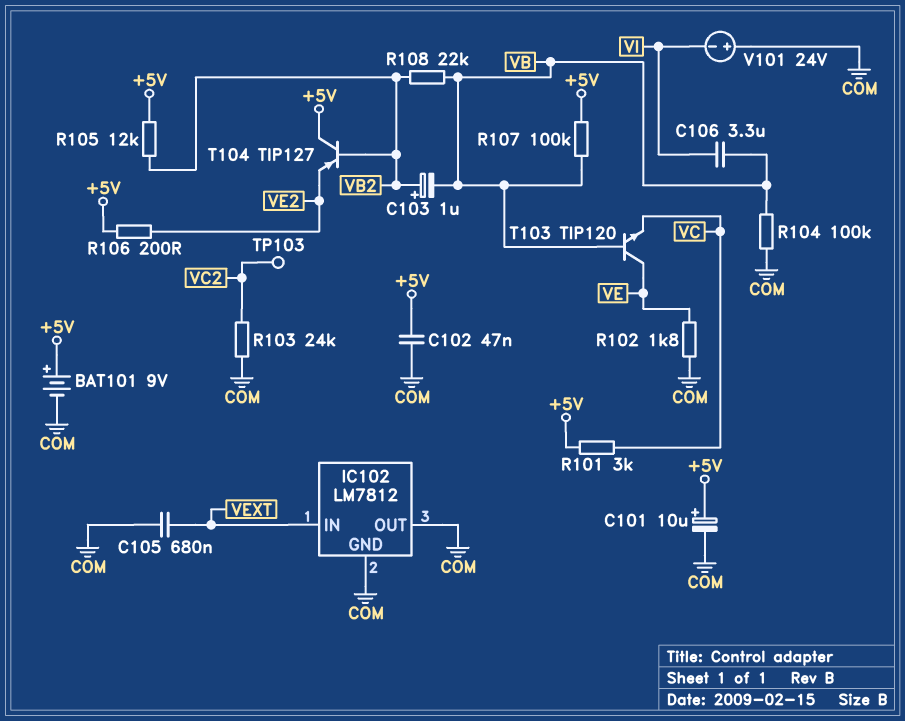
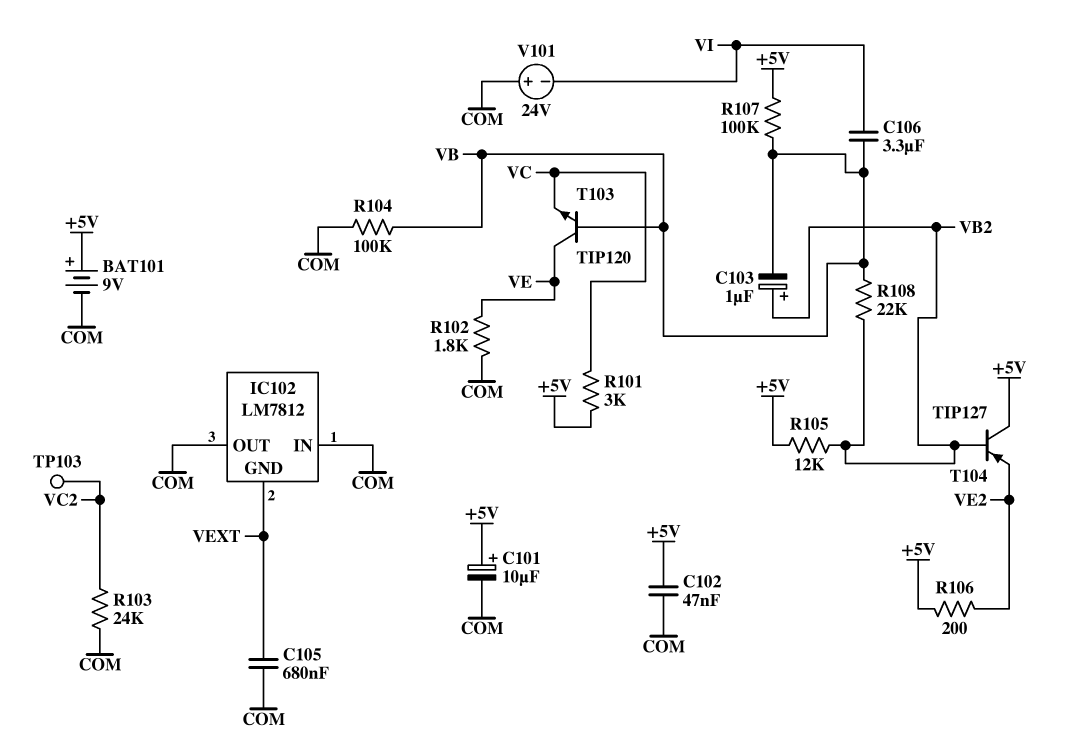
IC102 pin GND: COM -> VEXT
IC102 pin IN: VEXT -> COM

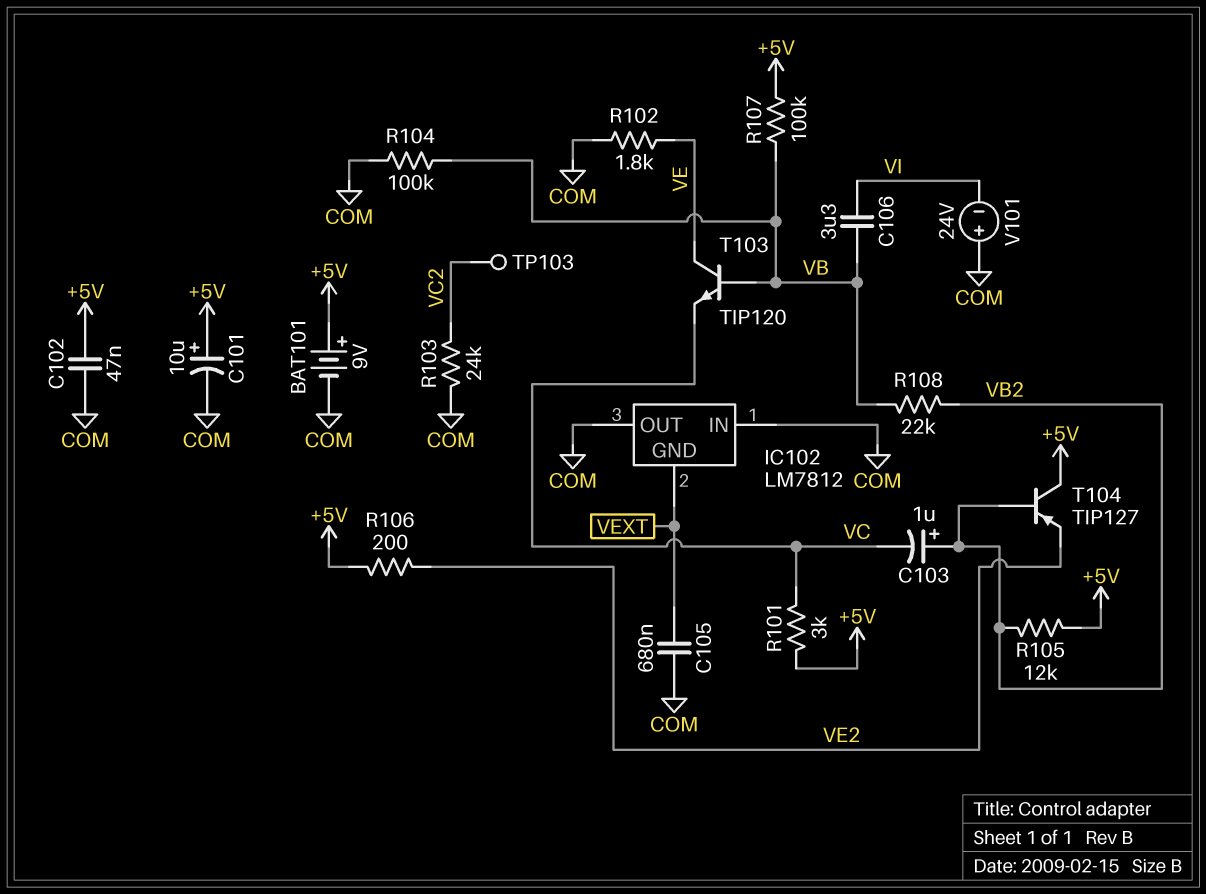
C103: 1uF (plus VB2, minus VB) -> 1uF (plus VB2, minus VC)

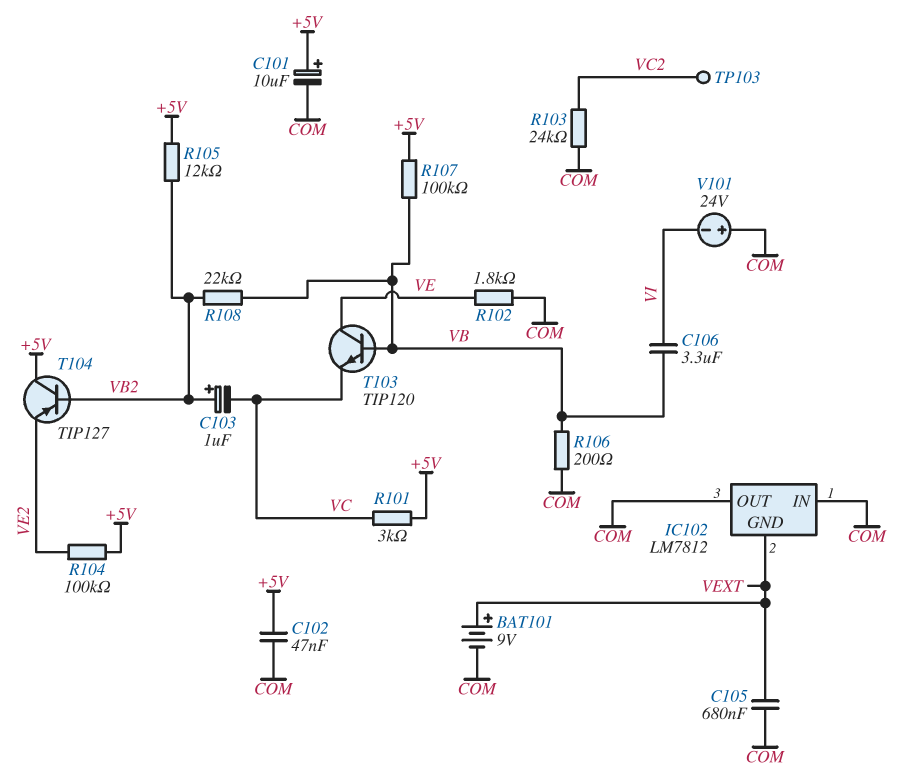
BAT101: 9V (plus +5V, minus COM) -> 9V (plus VEXT, minus COM)
R104: 100k (COM, VB) -> 100k (+5V, VE2)
R106: 200 (+5V, VE2) -> 200 (COM, VB)

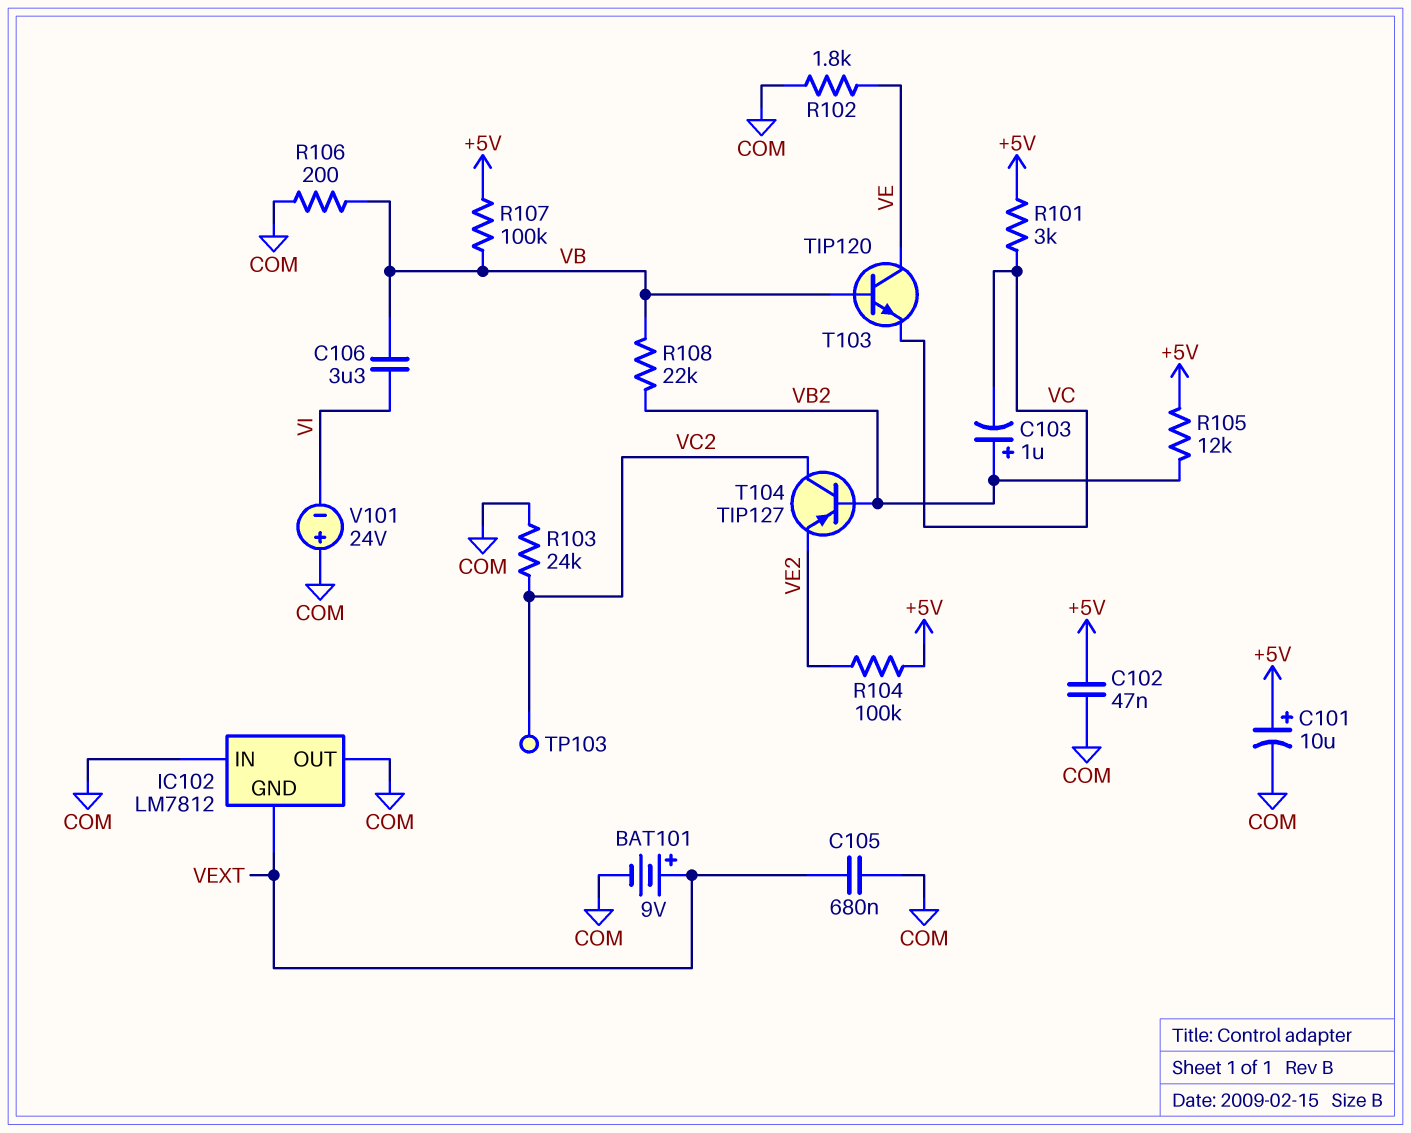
T104: PNP TIP127 (B VB2, C +5V, E VE2) -> PNP TIP127 (B VB2, C VC2, E VE2)

